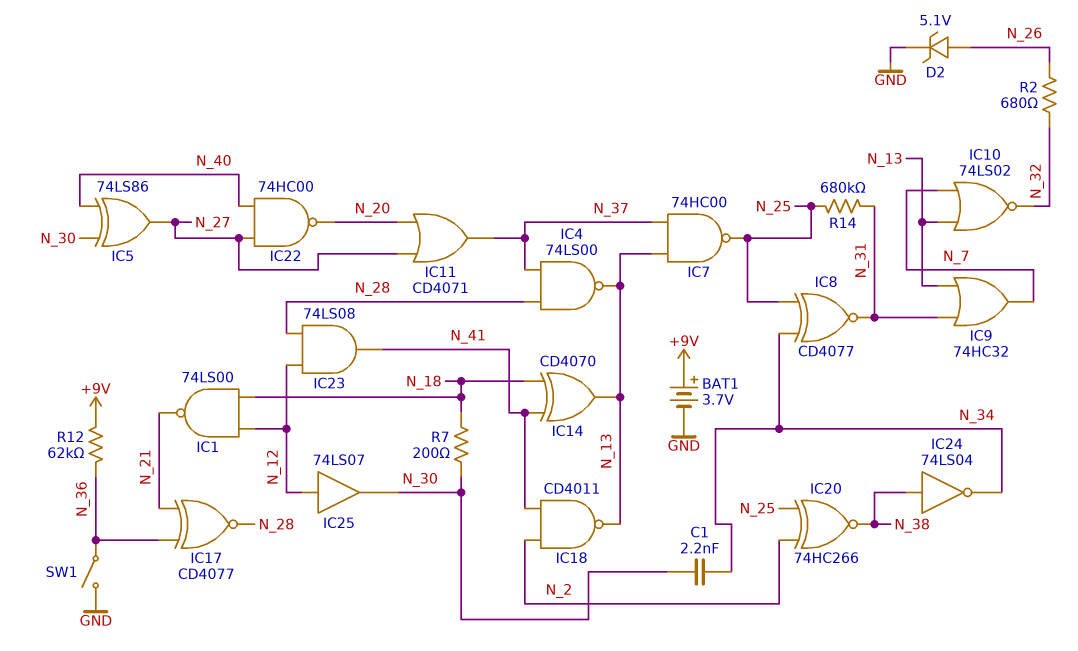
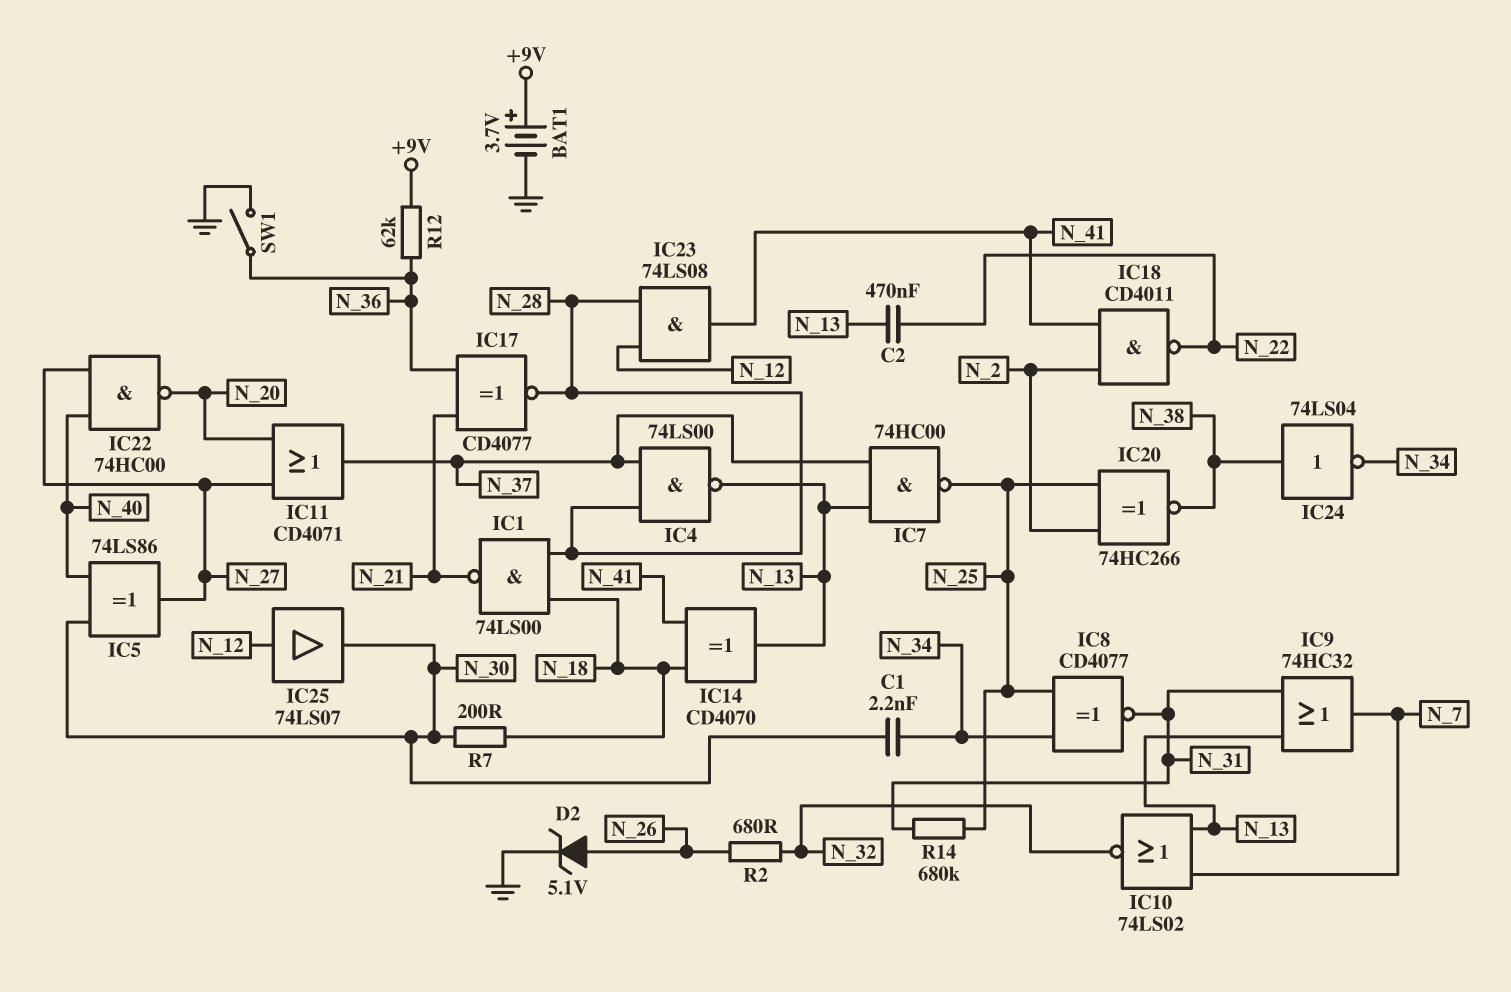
C2: none -> 470nF (N_13, N_22)
IC1: NAND 74LS00 (in N_12, in N_18, out N_21) -> NAND 74LS00 (in N_18, in N_28, out N_21)
IC18: NAND CD4011 (in N_2, in N_41, out N_13) -> NAND CD4011 (in N_2, in N_41, out N_22)

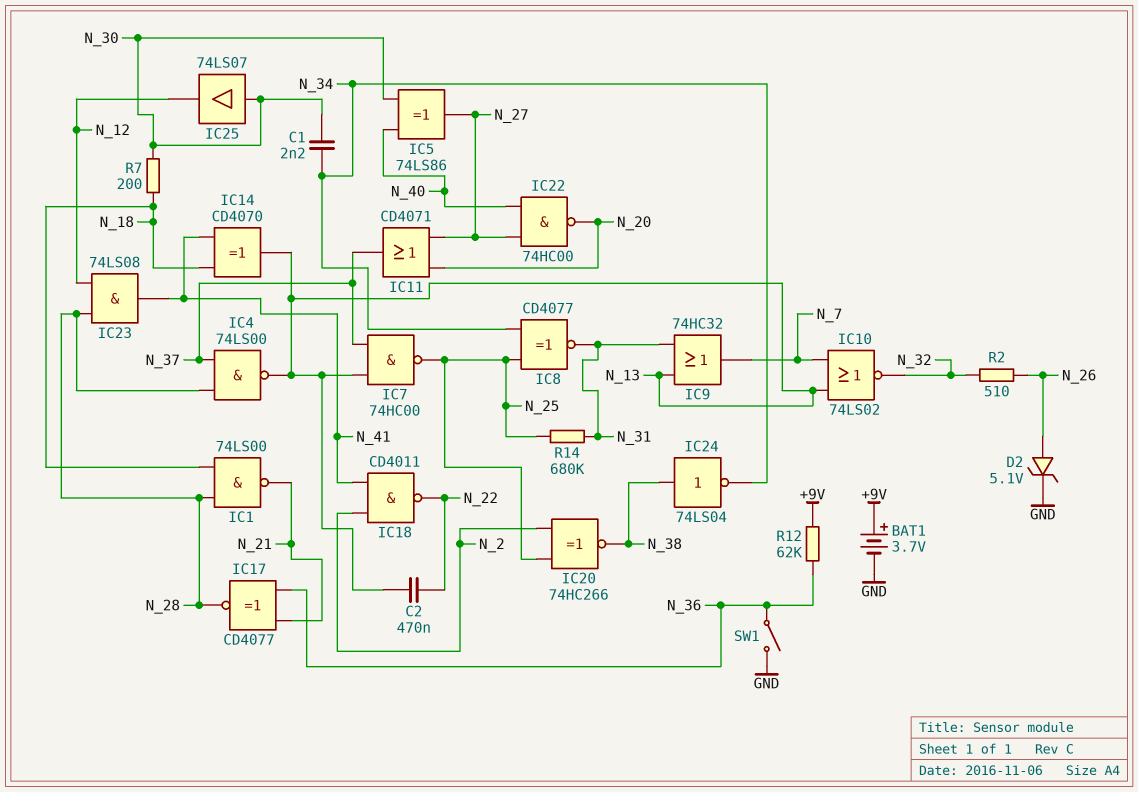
IC25: buffer 74LS07 (in N_12, out N_30) -> buffer 74LS07 (in N_30, out N_12)
R2: 680 (N_26, N_32) -> 510 (N_26, N_32)

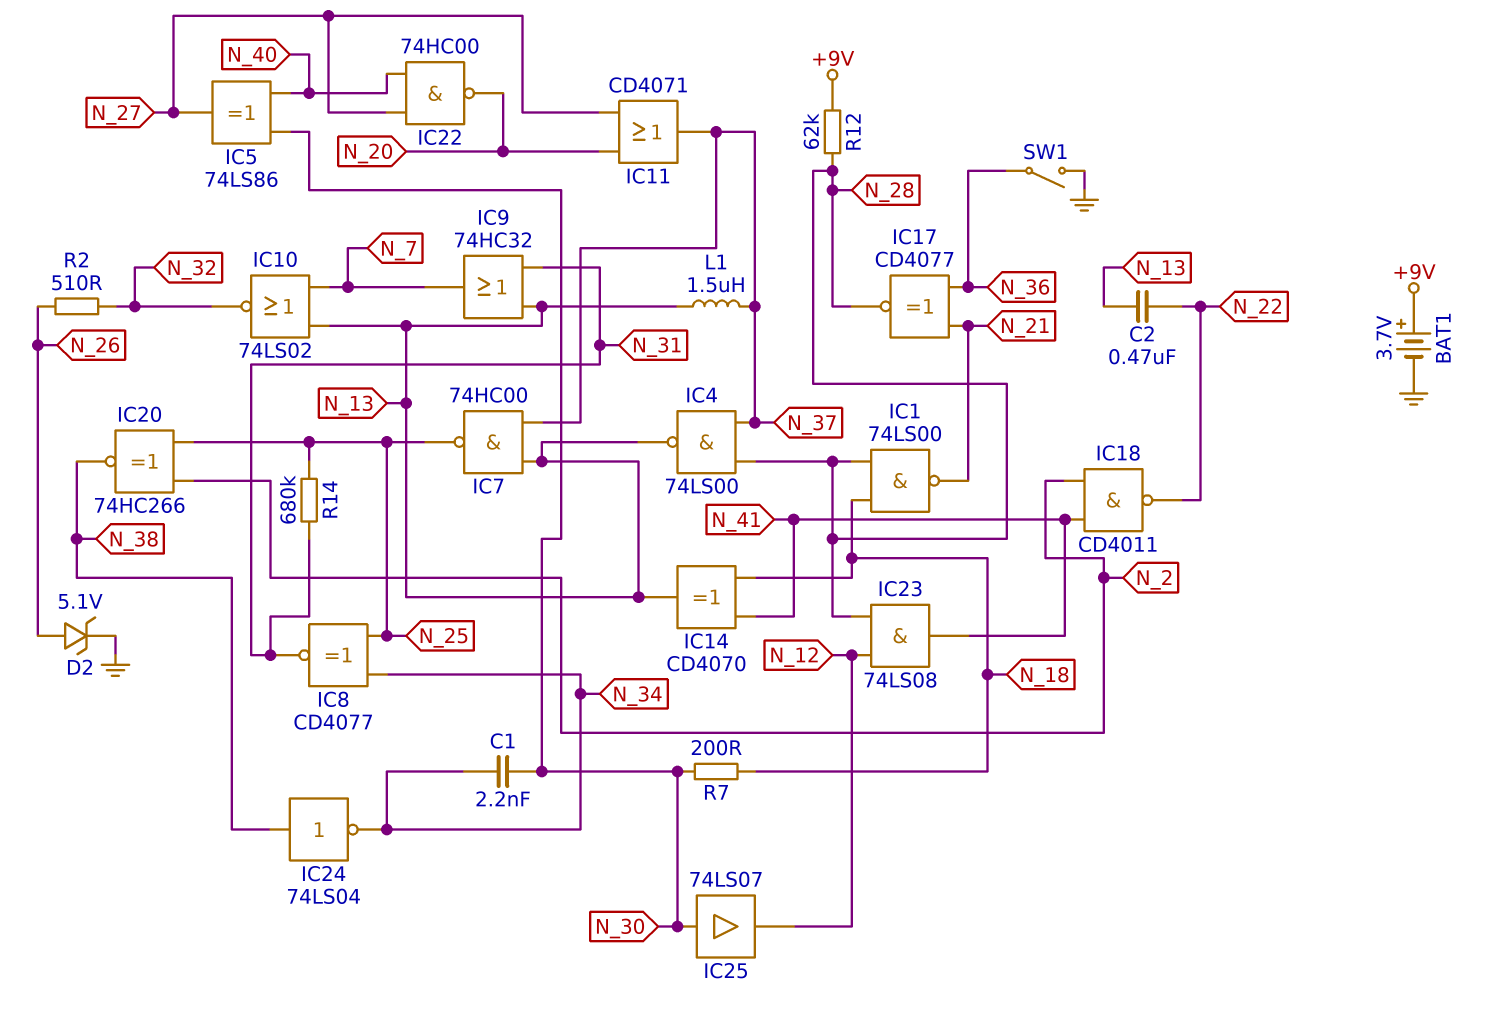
L1: none -> 1.5uH (N_13, N_37)
R12: 62k (+9V, N_36) -> 62k (+9V, N_28)

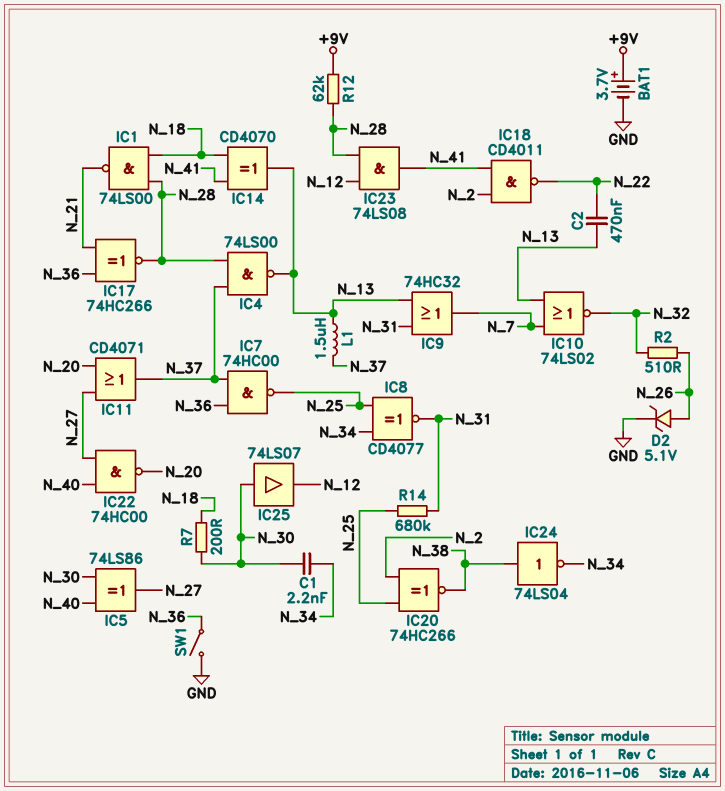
IC7: NAND 74HC00 (in N_13, in N_37, out N_25) -> NAND 74HC00 (in N_36, in N_37, out N_25)
IC17: XNOR CD4077 (in N_21, in N_36, out N_28) -> XNOR 74HC266 (in N_21, in N_36, out N_28)

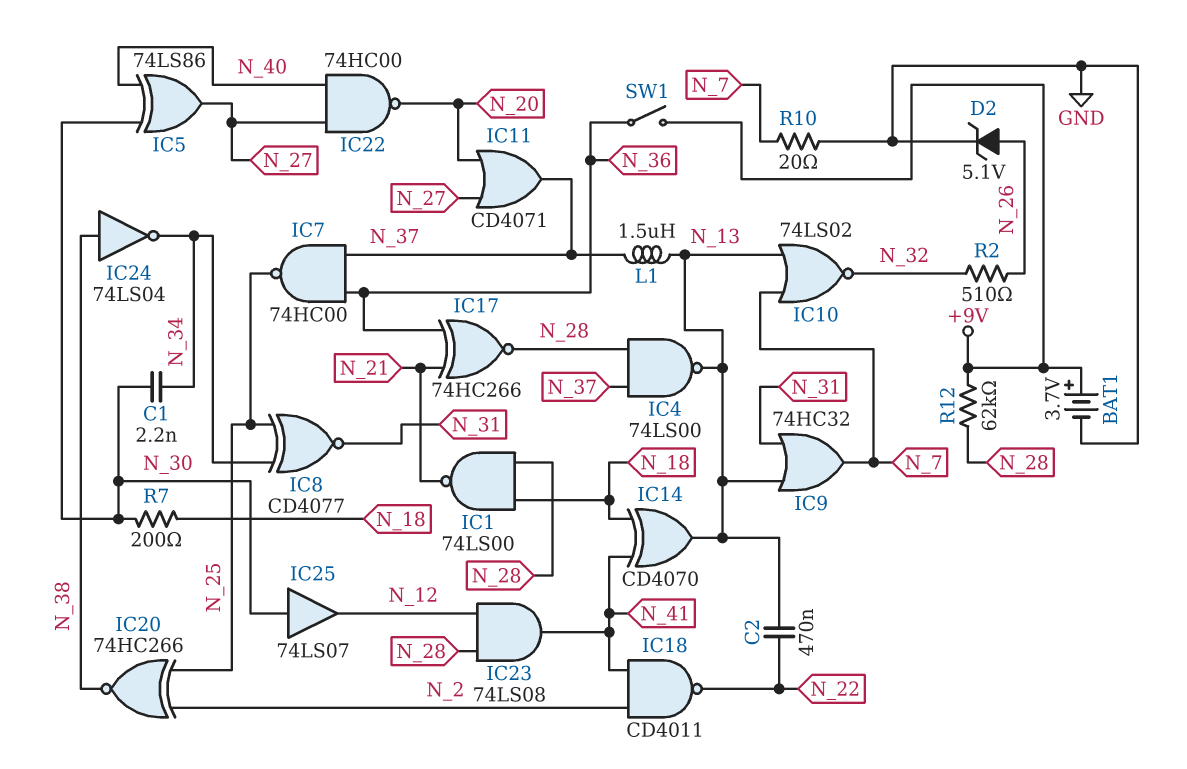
R10: none -> 20 (GND, N_7)
R14: 680k (N_25, N_31) -> none
SW1: switch (GND, N_36) -> switch (+9V, N_36)

